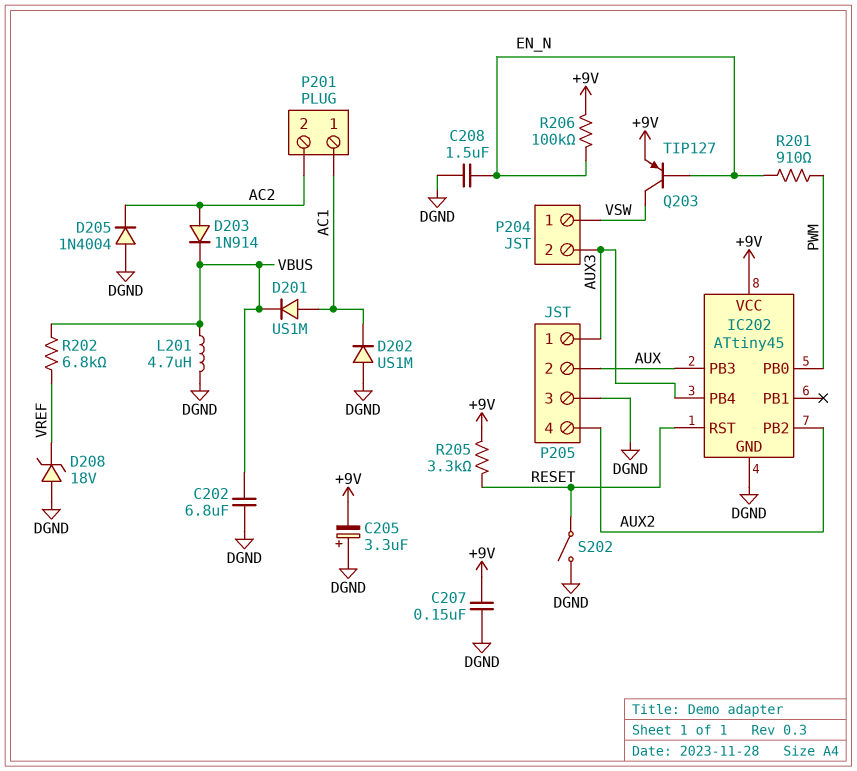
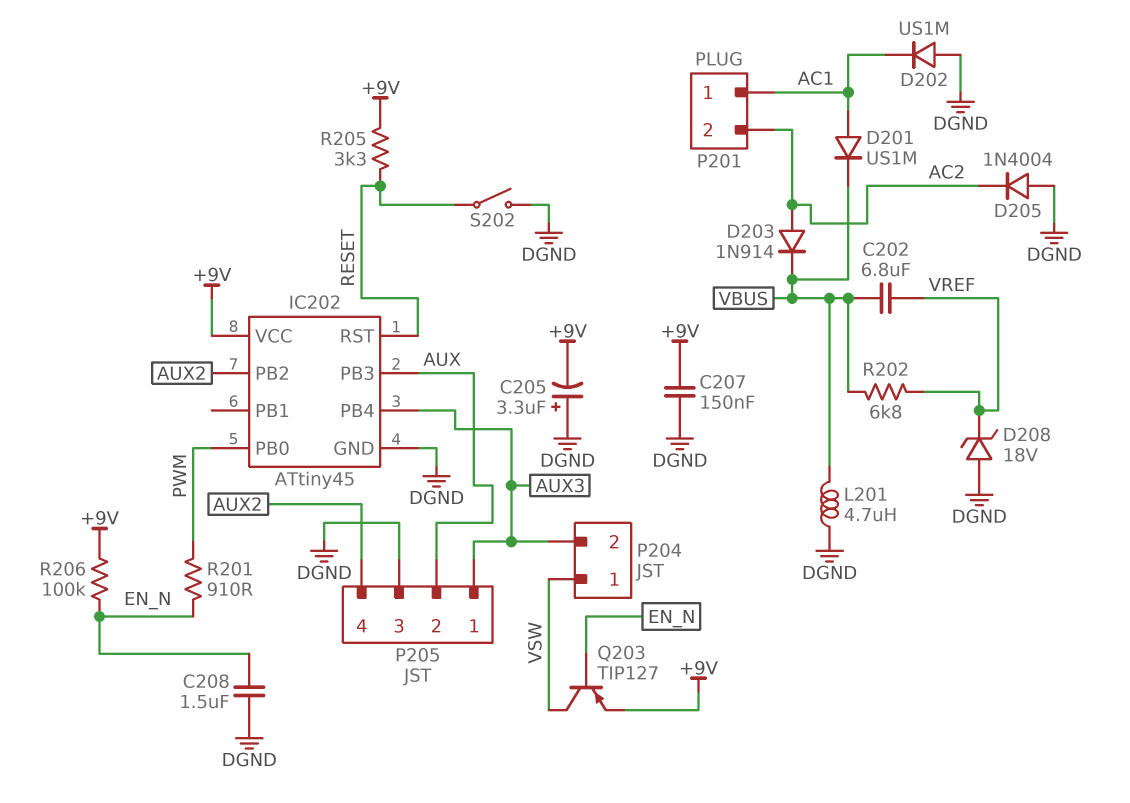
C202: 6.8uF (DGND, VBUS) -> 6.8uF (VBUS, VREF)

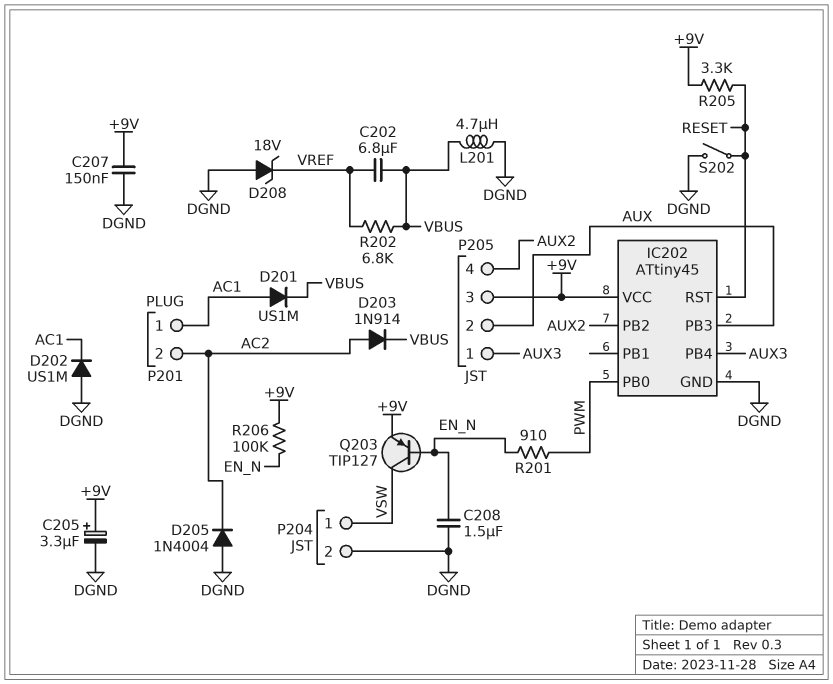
C205: 3.3uF (plus DGND, minus +9V) -> 3.3uF (plus +9V, minus DGND)
P204 pin 2: AUX3 -> DGND
P205 pin 3: DGND -> +9V

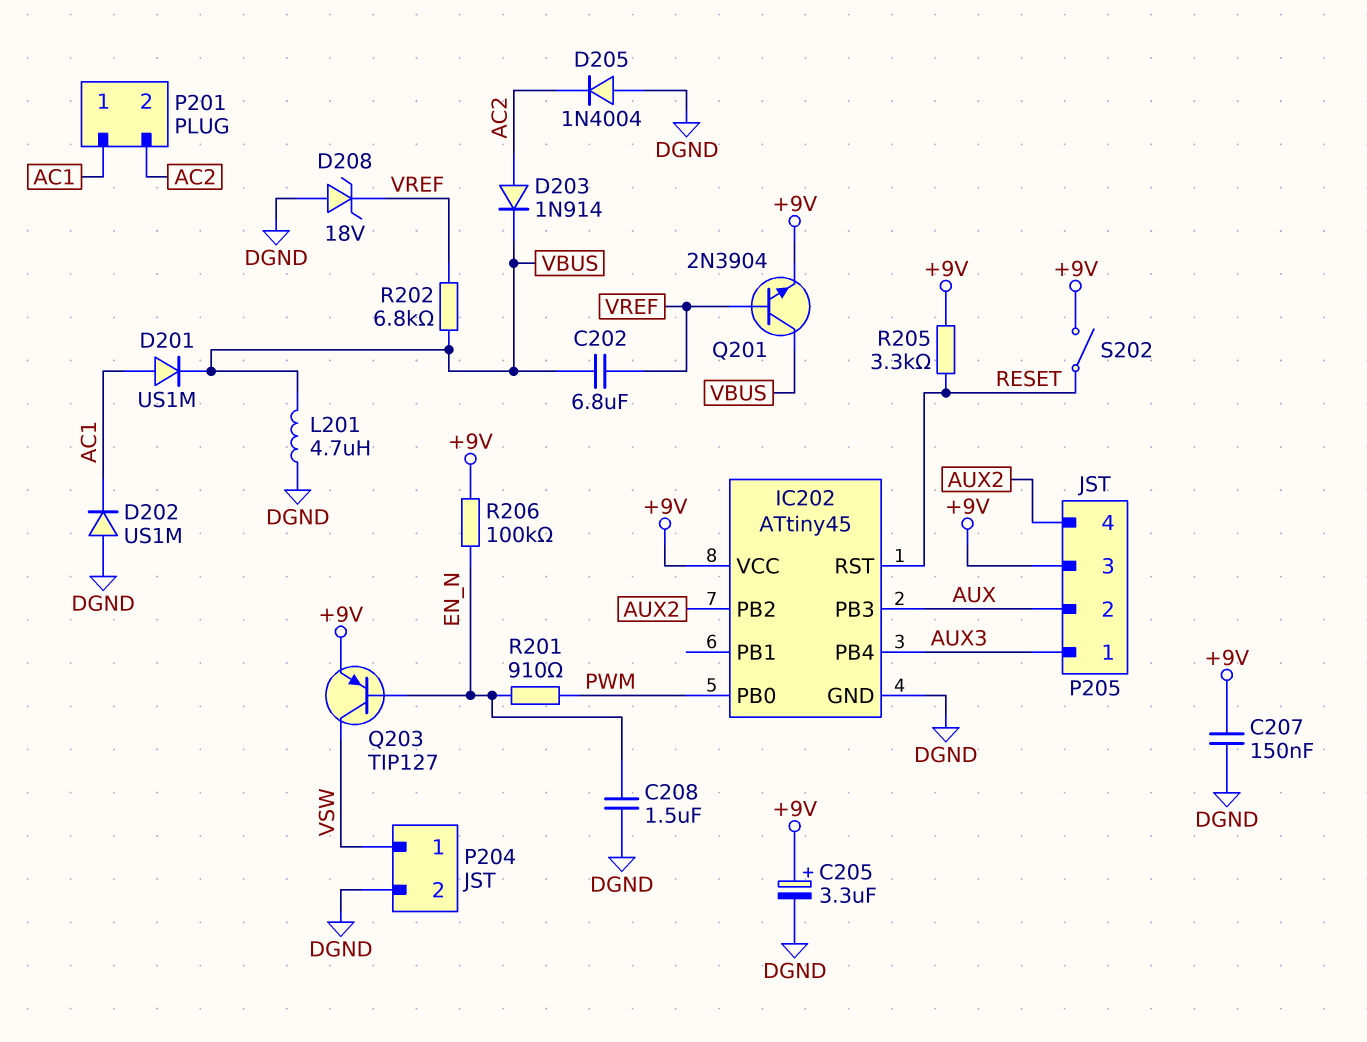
Q201: none -> NPN 2N3904 (B VREF, C VBUS, E +9V)
S202: switch (DGND, RESET) -> switch (+9V, RESET)

